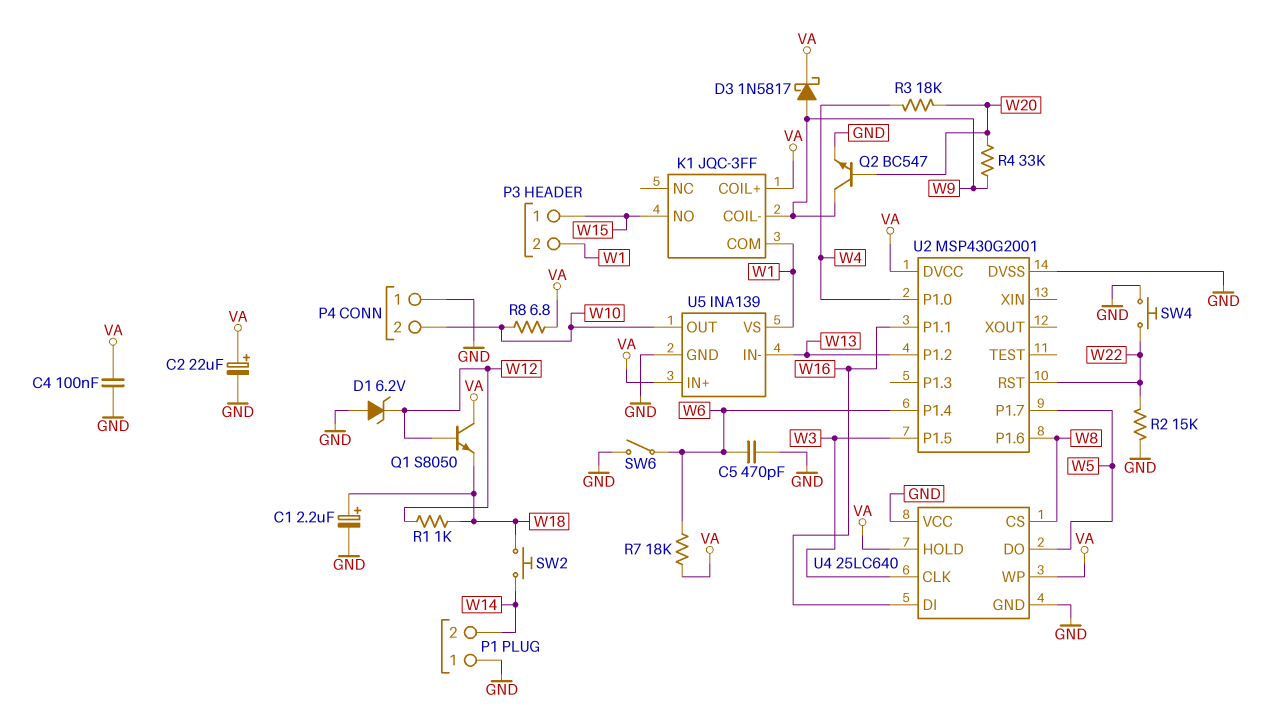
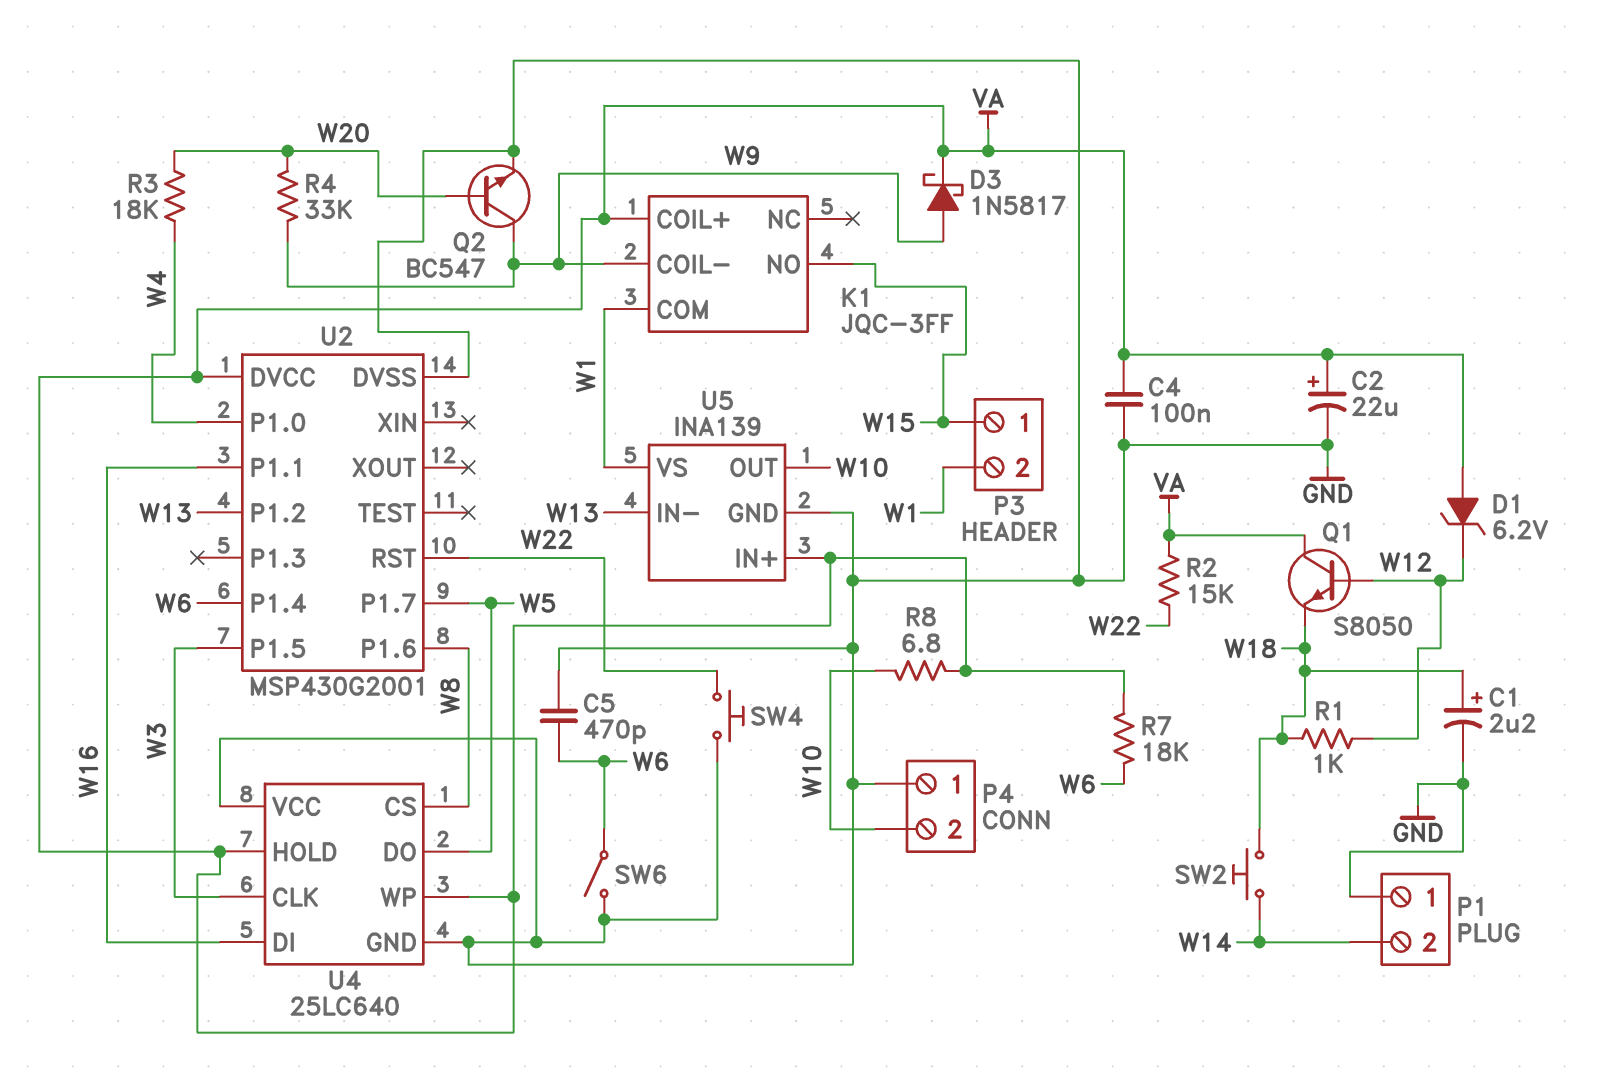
D1: zener 6.2V (A GND, K W12) -> zener 6.2V (A VA, K W12)
R2: 15k (GND, W22) -> 15k (VA, W22)

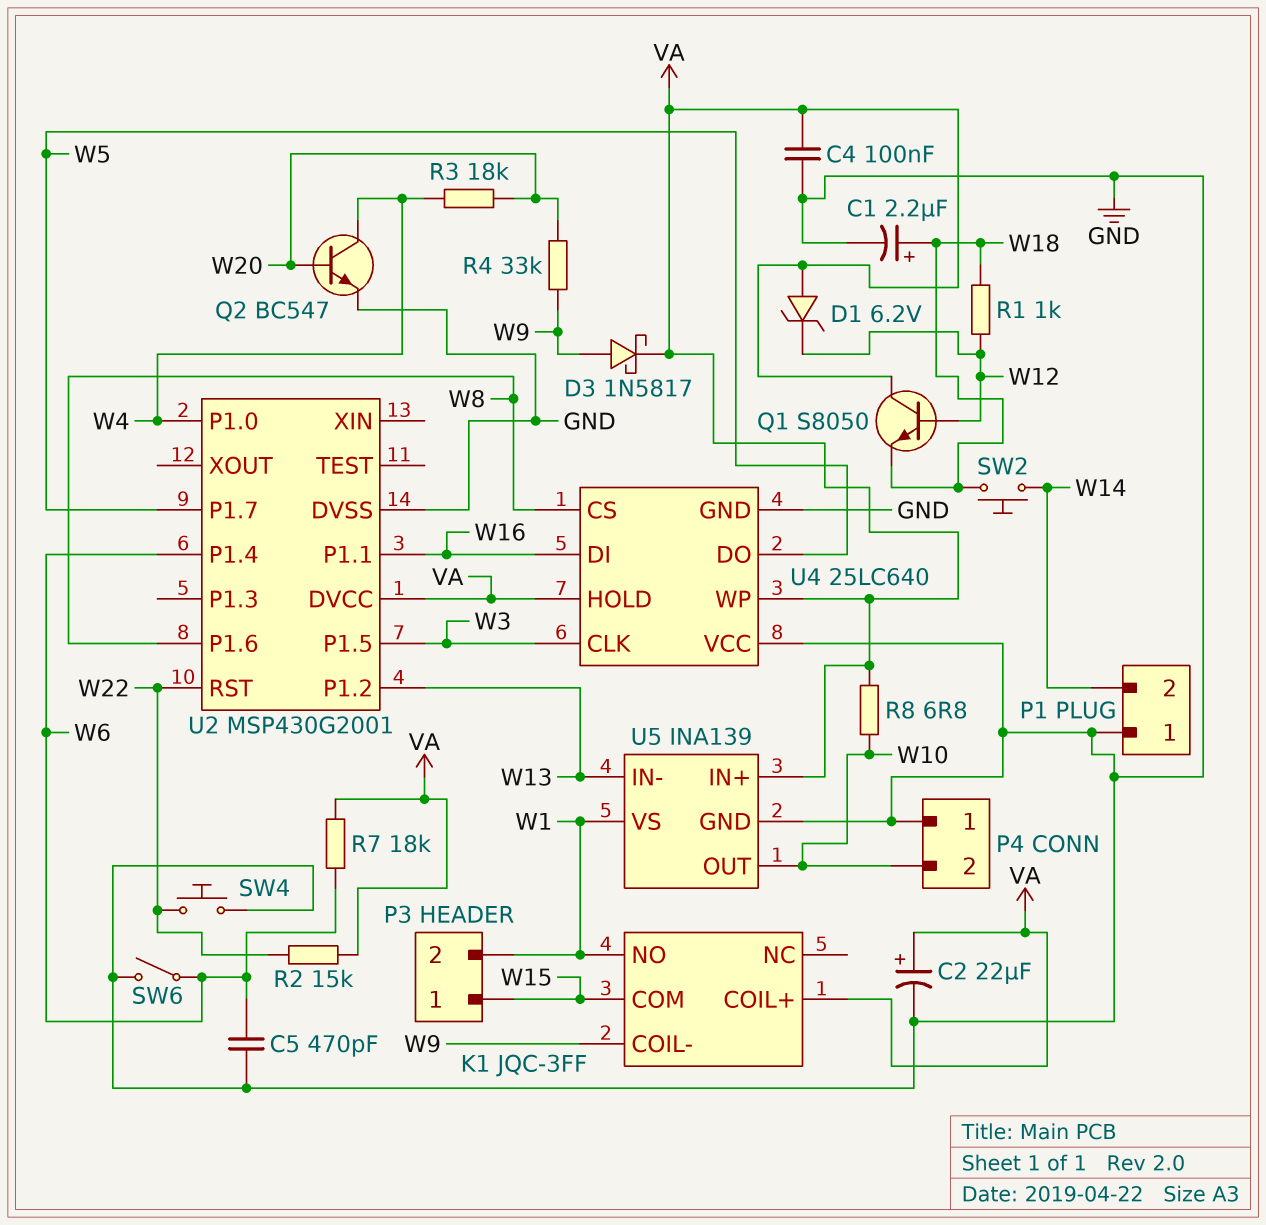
K1 pin COM: W1 -> W15
K1 pin NO: W15 -> W1
Q2: NPN BC547 (B W20, C W9, E GND) -> NPN BC547 (B W20, C W4, E GND)

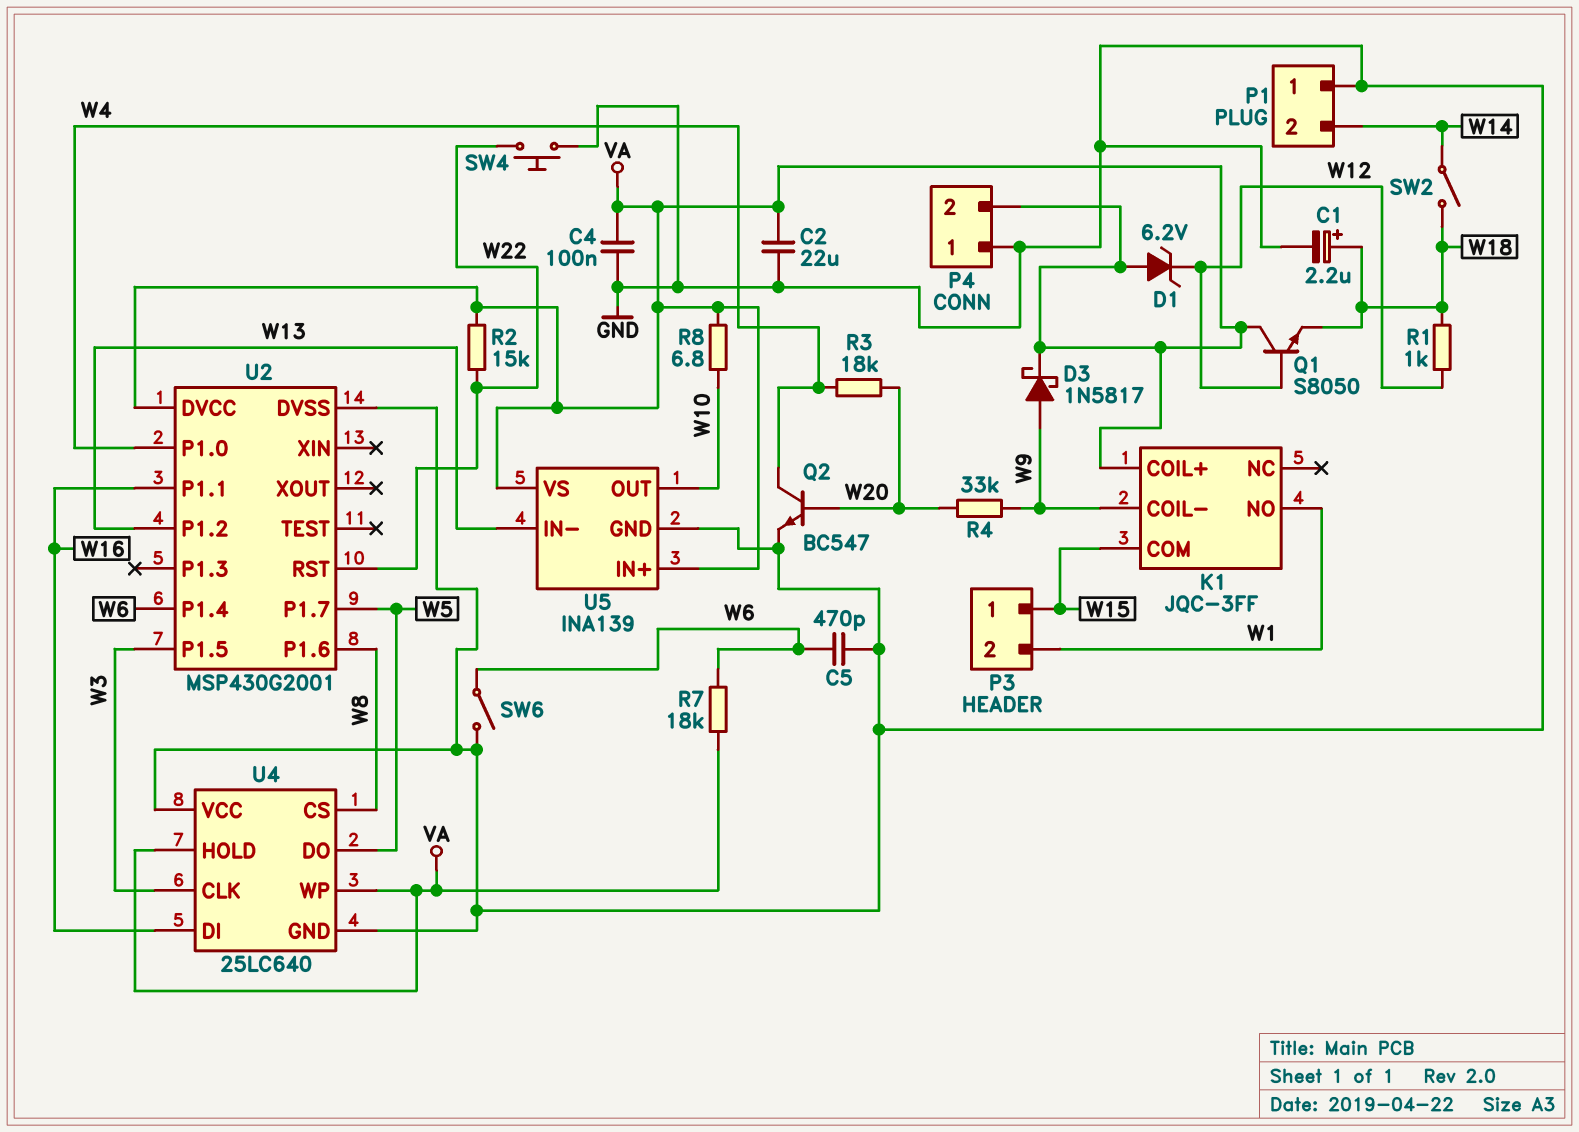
C2: 22uF (plus VA, minus GND) -> 22uF (GND, VA)
P4 pin 2: W10 -> VA
SW2: button (W14, W18) -> switch (W14, W18)
U5 pin VS: W1 -> VA

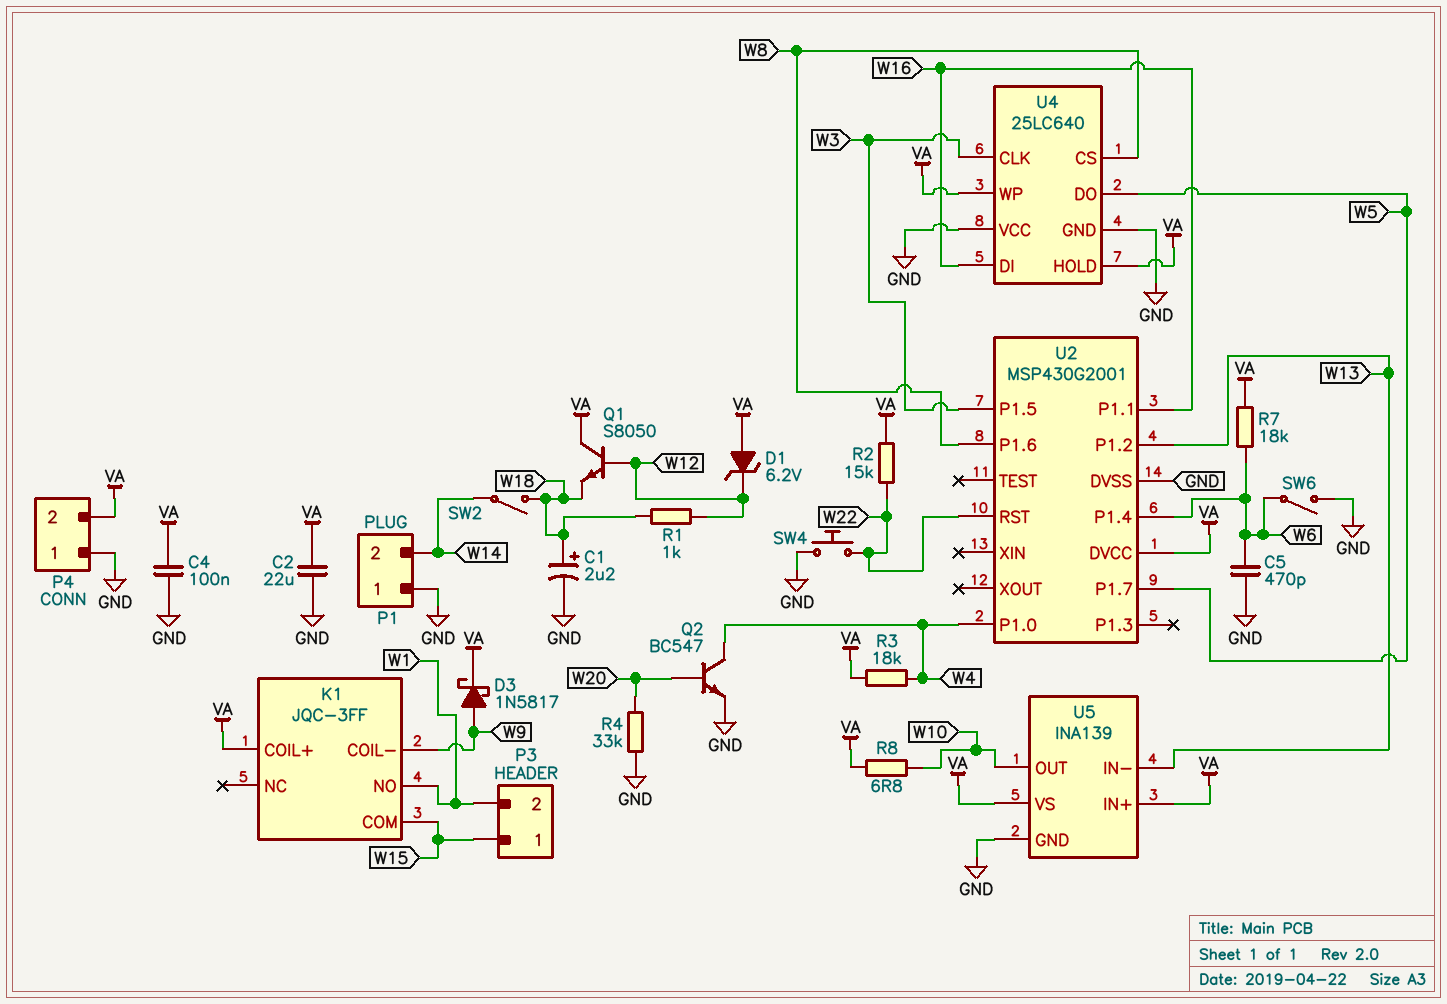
R3: 18k (W4, W20) -> 18k (VA, W4)
R4: 33k (W9, W20) -> 33k (GND, W20)

